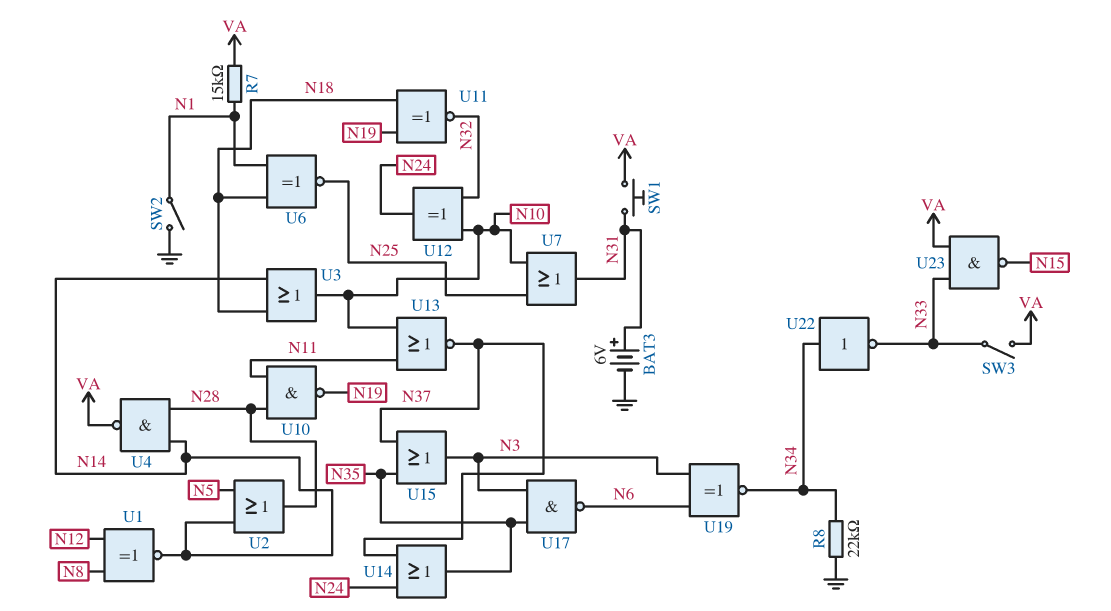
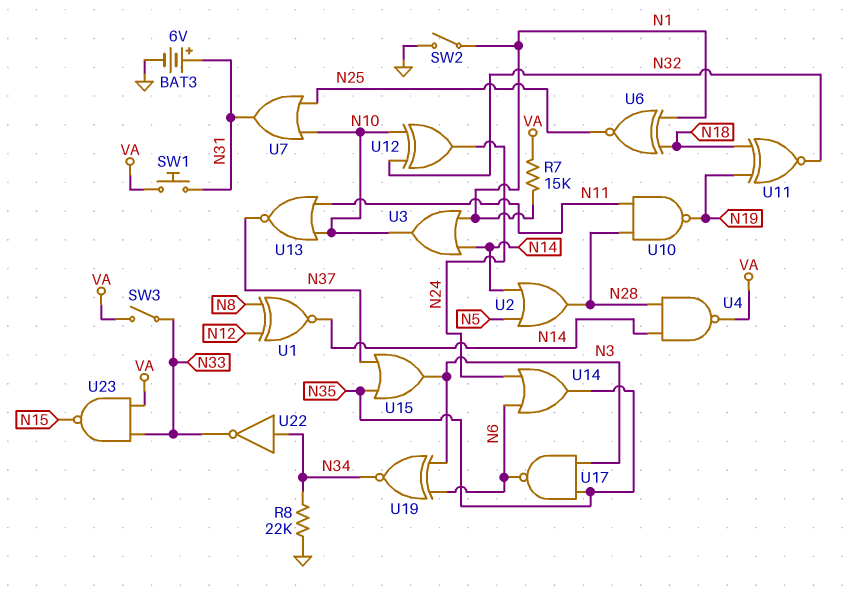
U3: OR (in N14, in N18, out N10) -> OR (in N1, in N14, out N10)
U14: OR (in N24, in N37, out N35) -> OR (in N6, in N24, out N35)

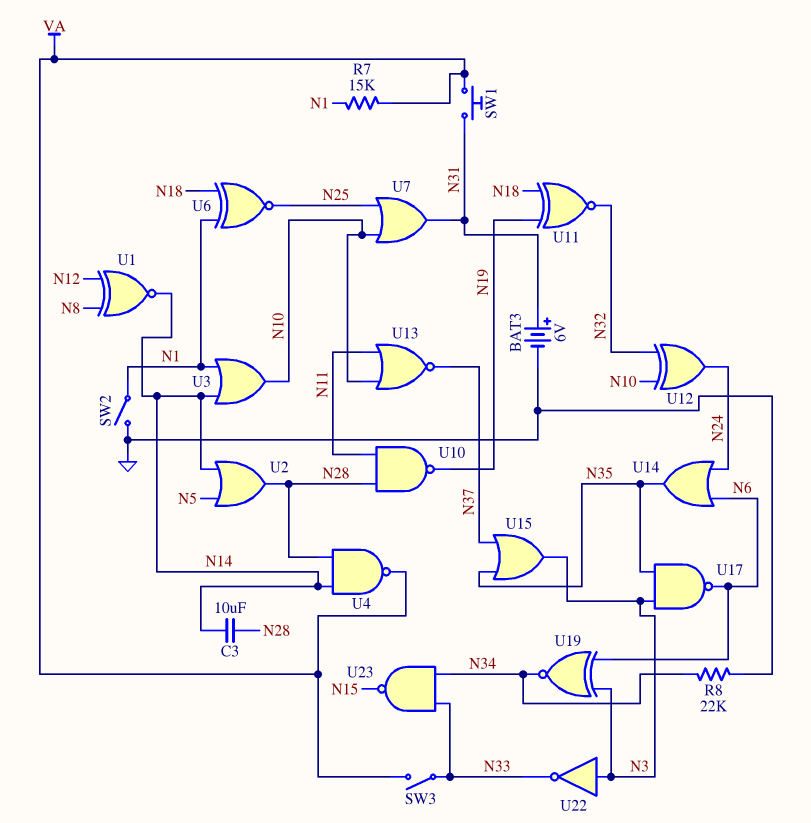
C3: none -> 10uF (N14, N28)
U22: NOT (in N34, out N33) -> NOT (in N3, out N33)
U23: NAND (in N33, in VA, out N15) -> NAND (in N33, in N34, out N15)

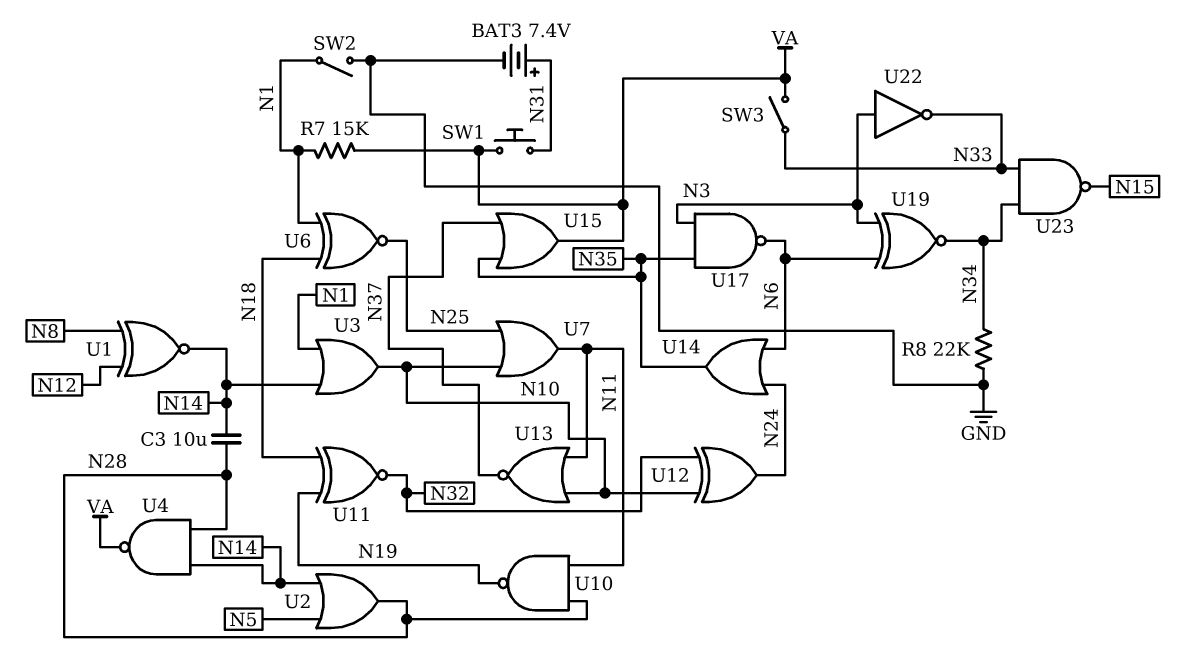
BAT3: 6V (plus N31, minus GND) -> 7.4V (plus N31, minus GND)
U7: OR (in N10, in N25, out N31) -> OR (in N10, in N25, out N11)
U15: OR (in N35, in N37, out N3) -> OR (in N35, in N37, out VA)

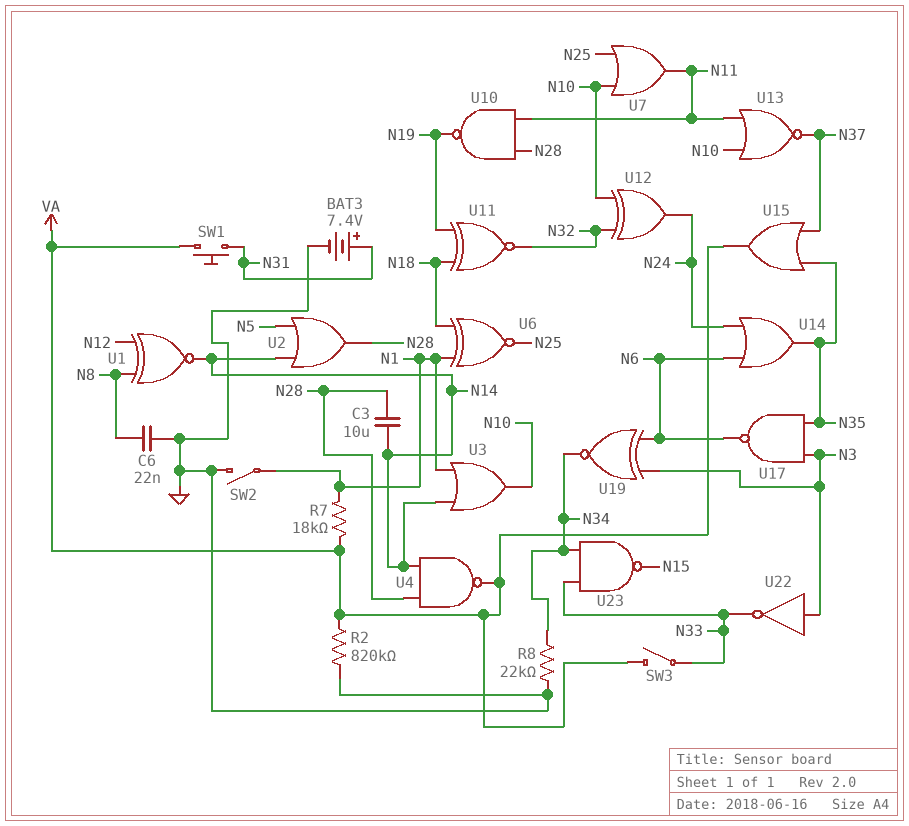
C6: none -> 22nF (GND, N8)
R2: none -> 820k (GND, VA)
R7: 15k (N1, VA) -> 18k (N1, VA)

